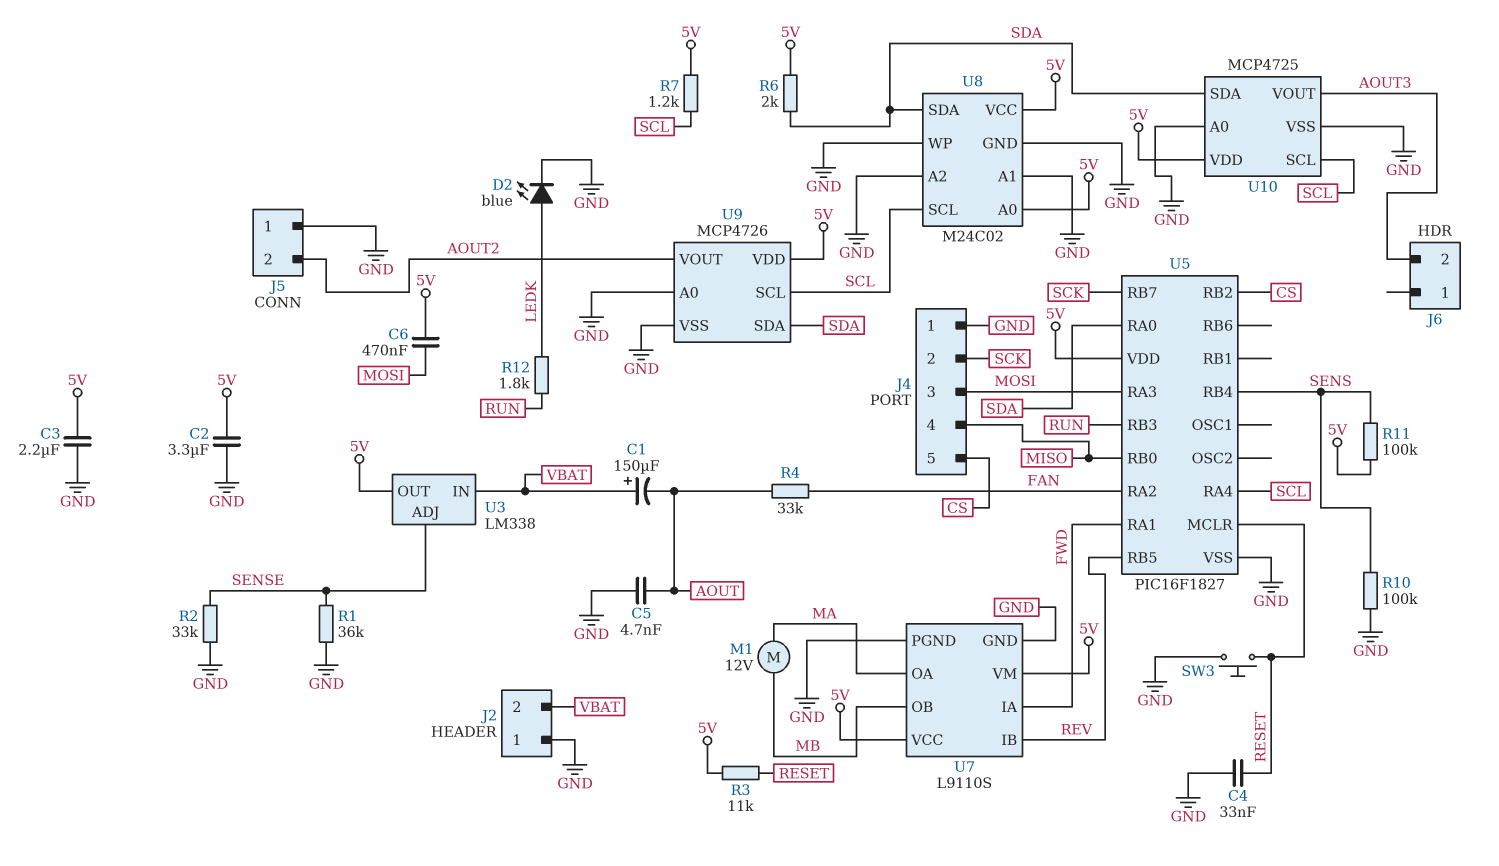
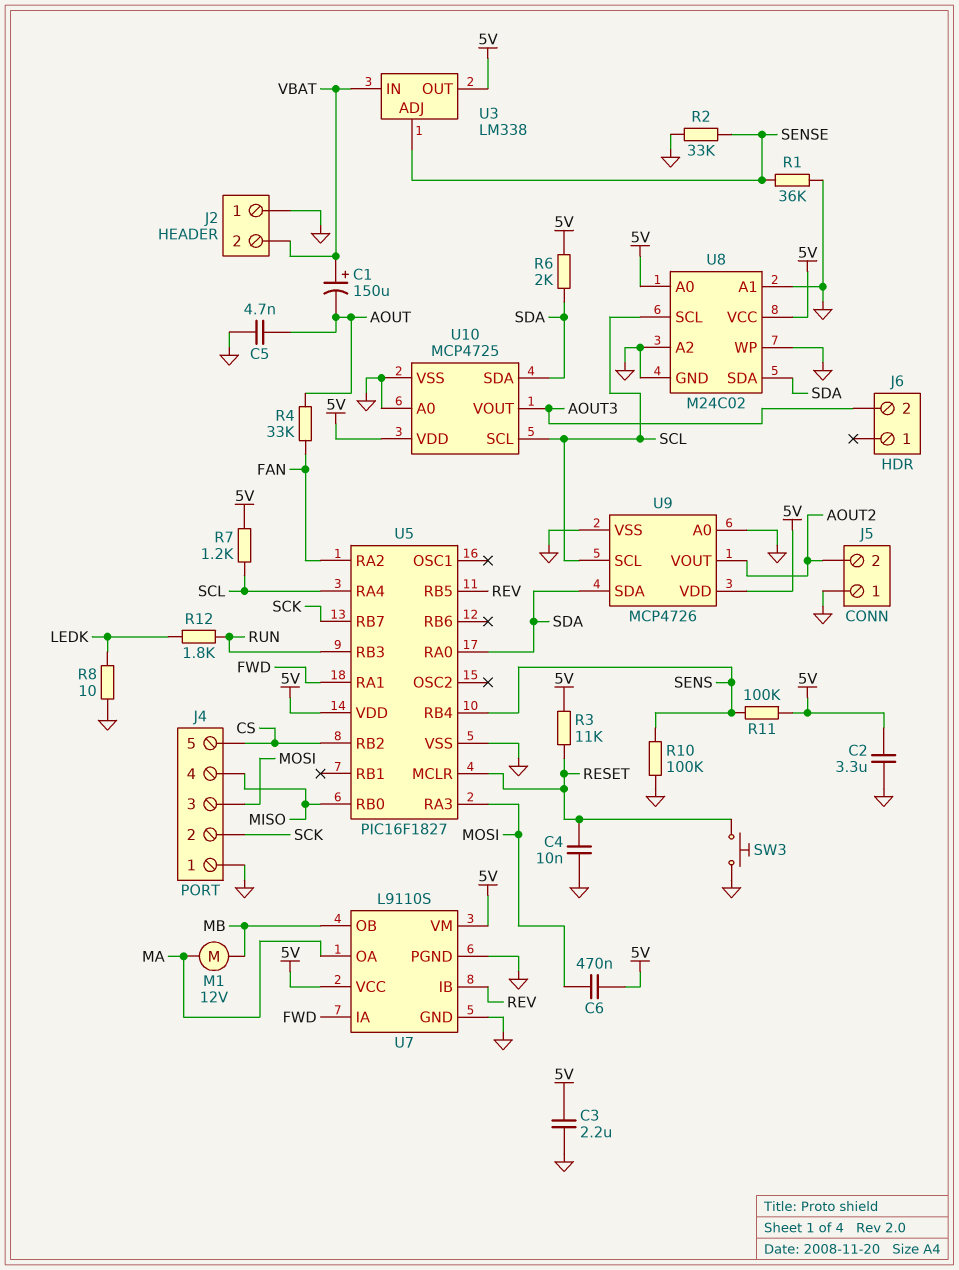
C4: 33nF (GND, RESET) -> 10nF (GND, RESET)
D2: LED blue (A LEDK, K GND) -> none
R8: none -> 10 (GND, LEDK)

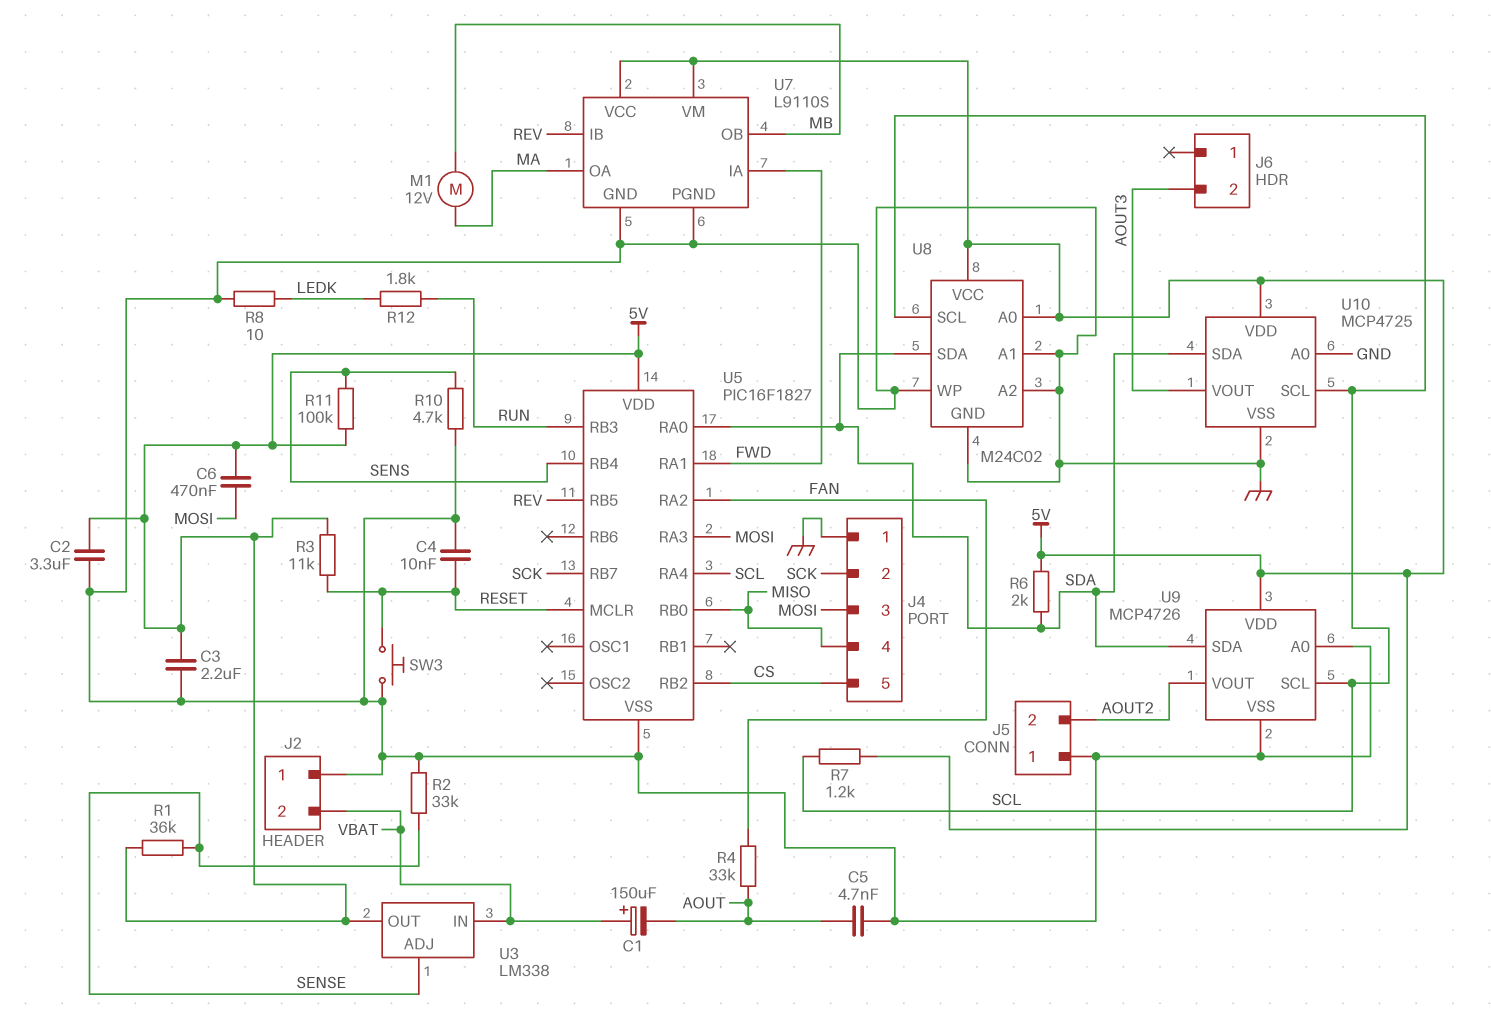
R1: 36k (GND, SENSE) -> 36k (5V, SENSE)
R10: 100k (GND, SENS) -> 4.7k (GND, SENS)

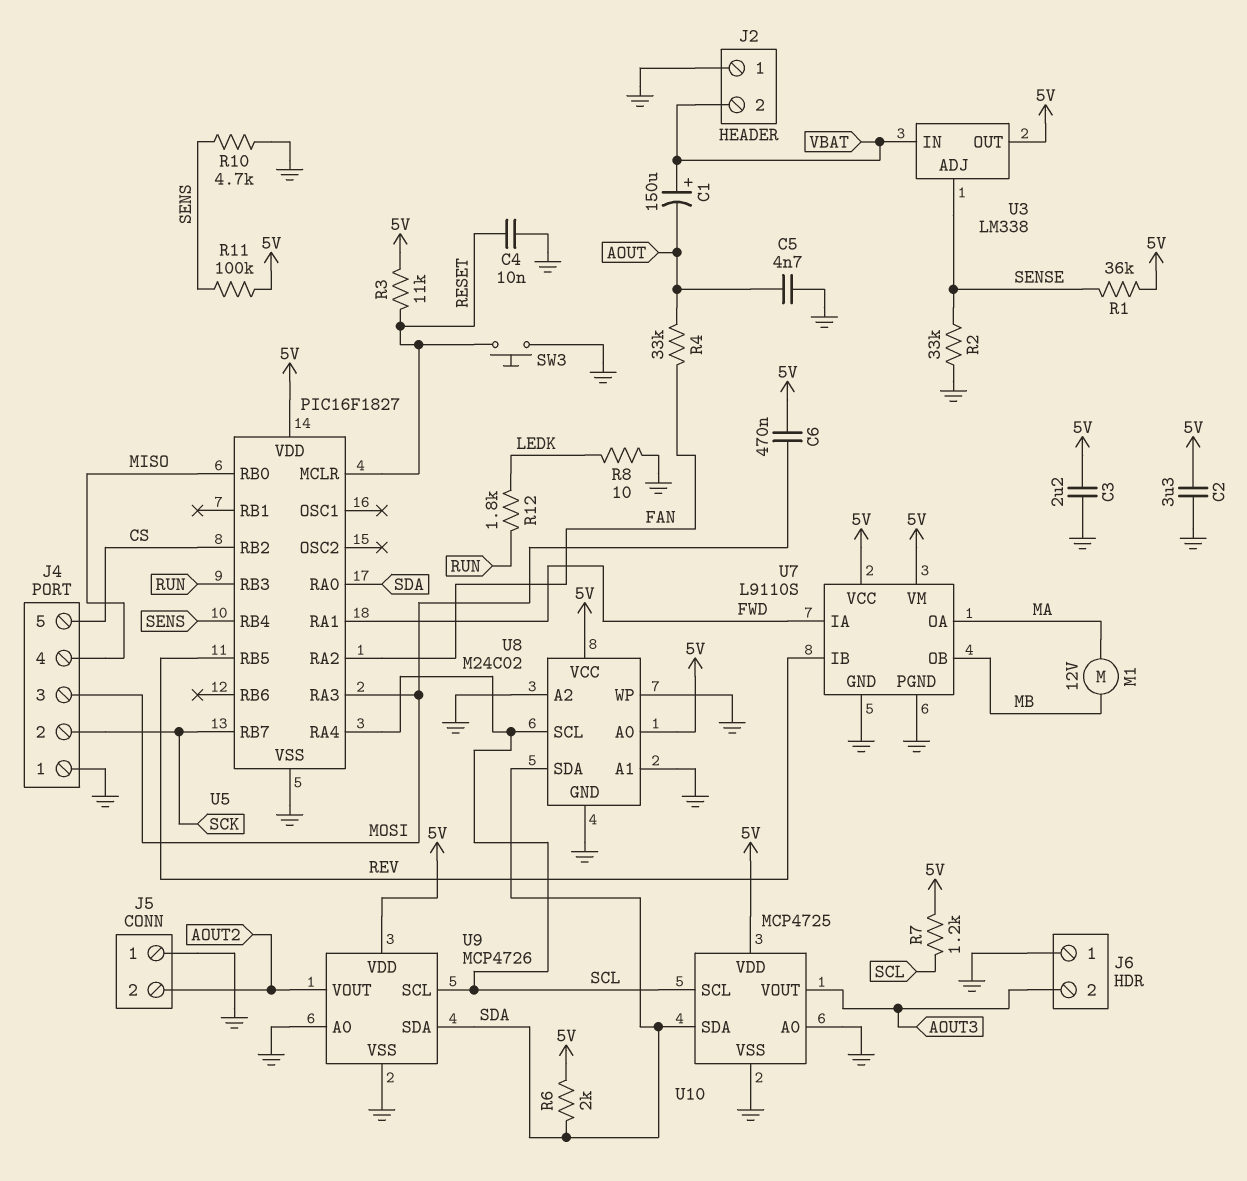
J6 pin 1: none -> GND

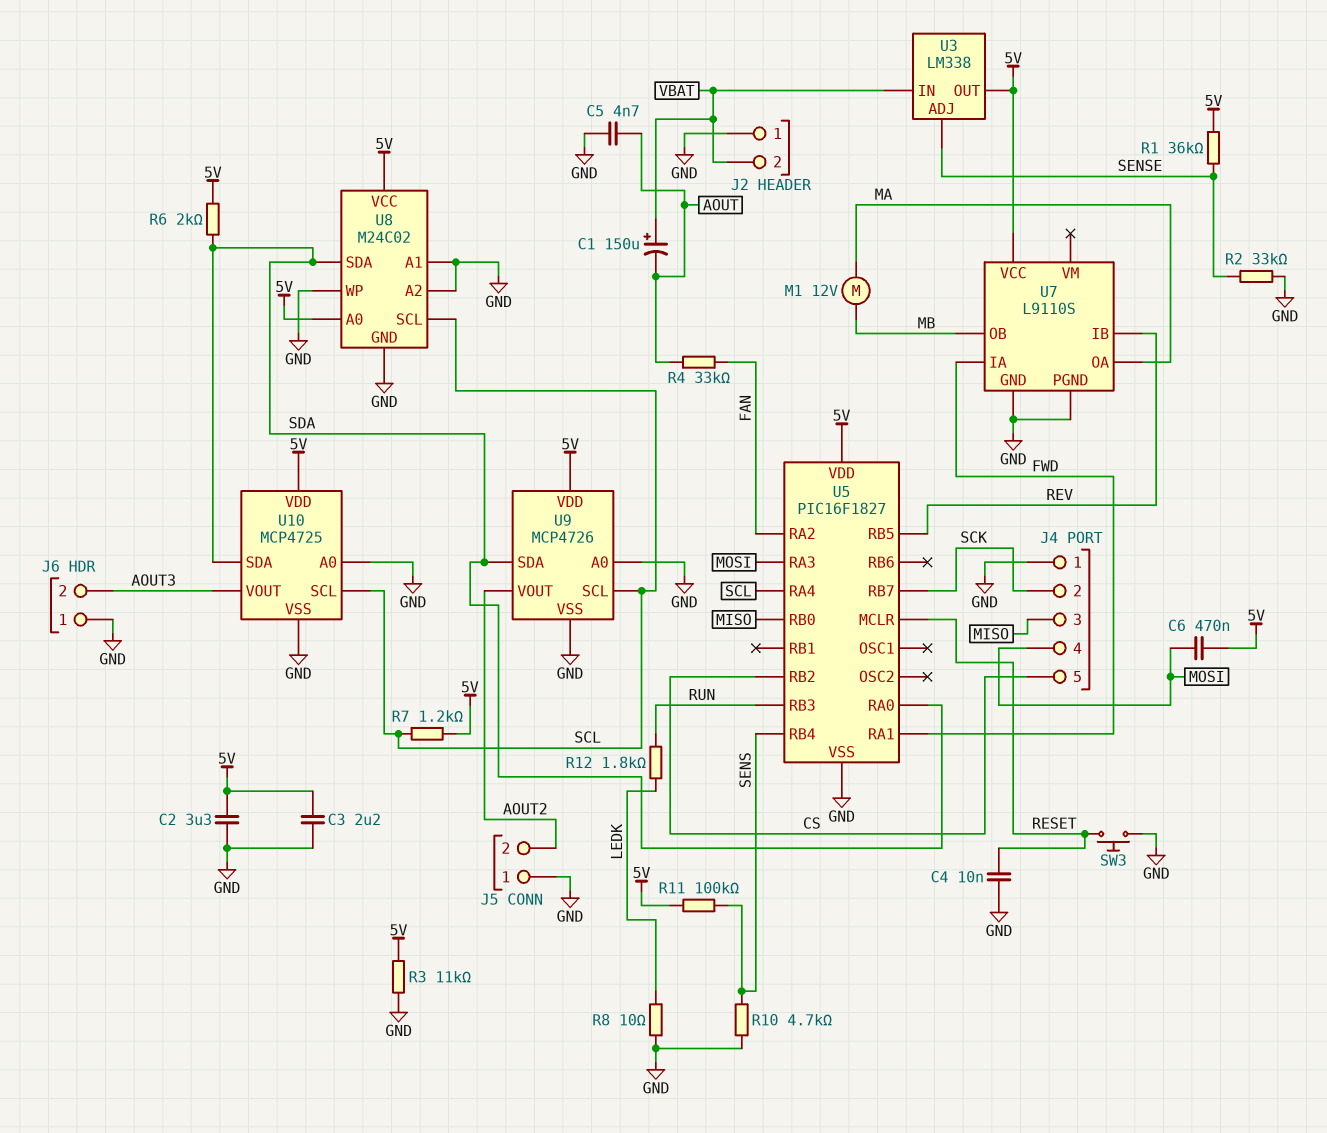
J4 pin 3: MOSI -> MISO
J4 pin 4: MISO -> MOSI
R3: 11k (5V, RESET) -> 11k (5V, GND)
U7 pin VM: 5V -> none

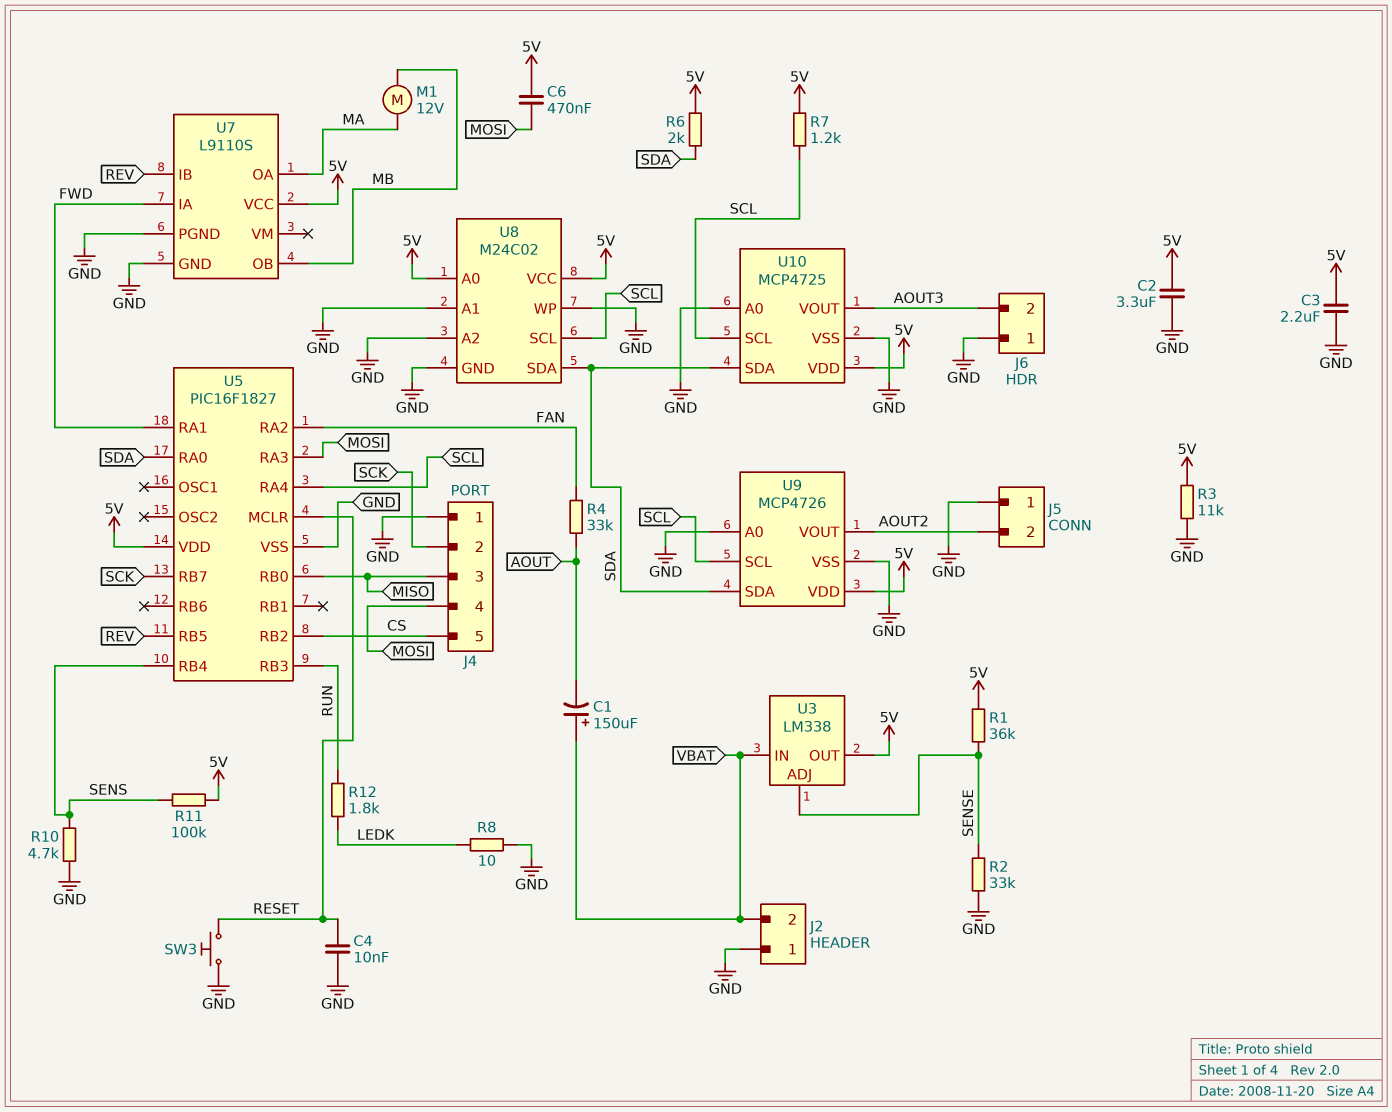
C5: 4.7nF (AOUT, GND) -> none

